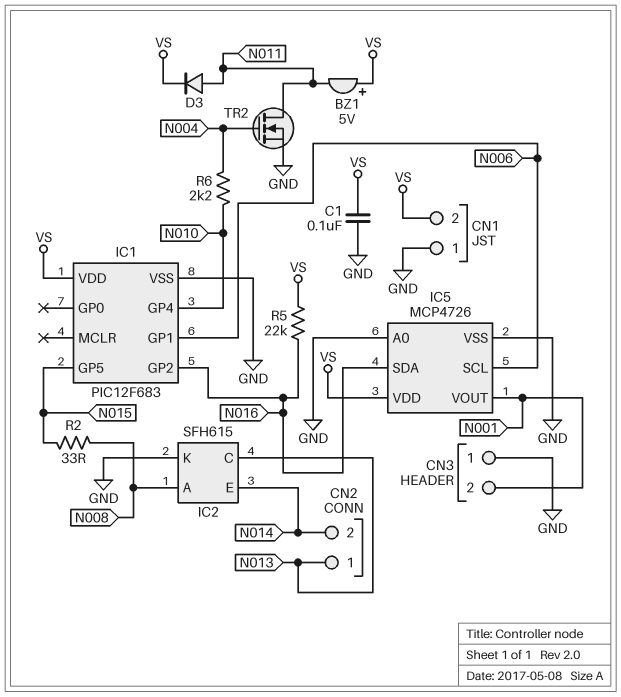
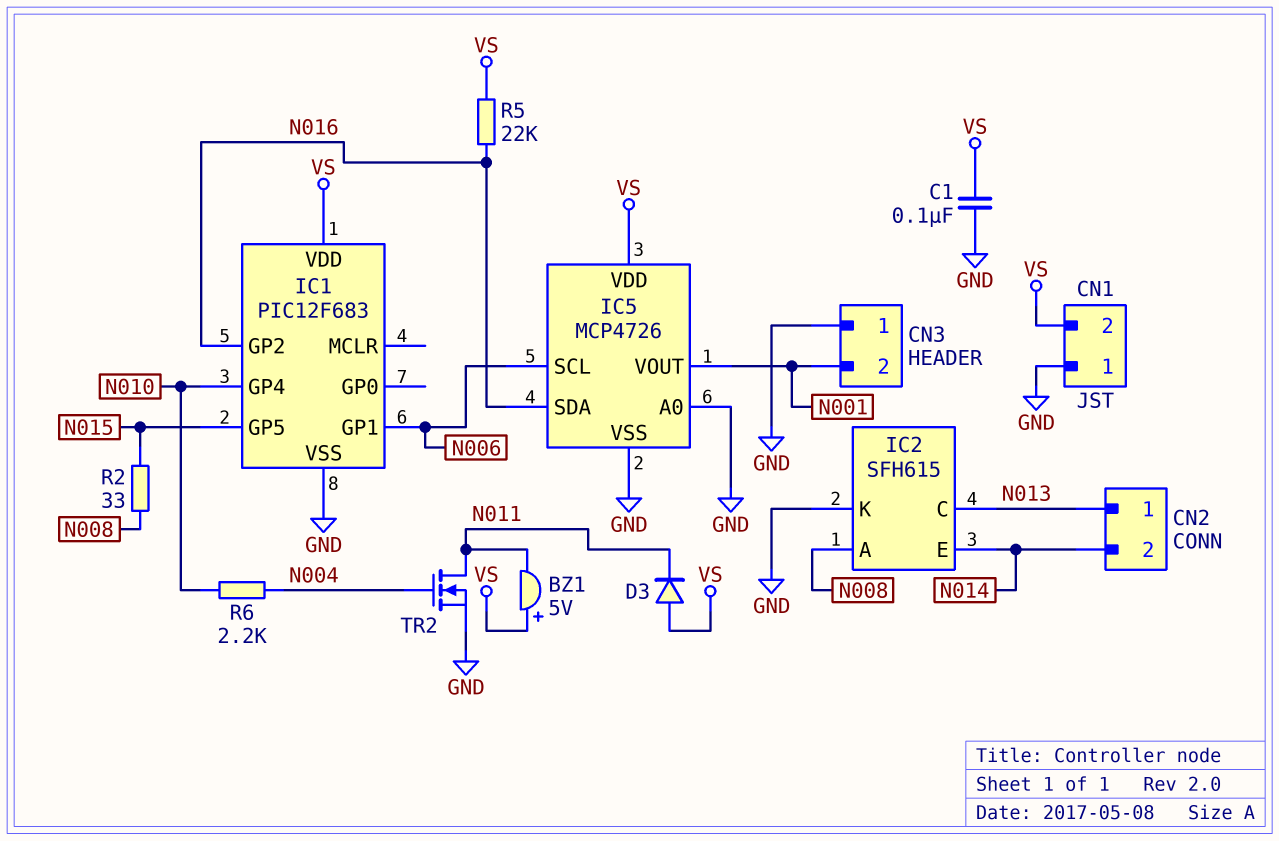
D3: diode (A N011, K VS) -> diode (A VS, K N011)

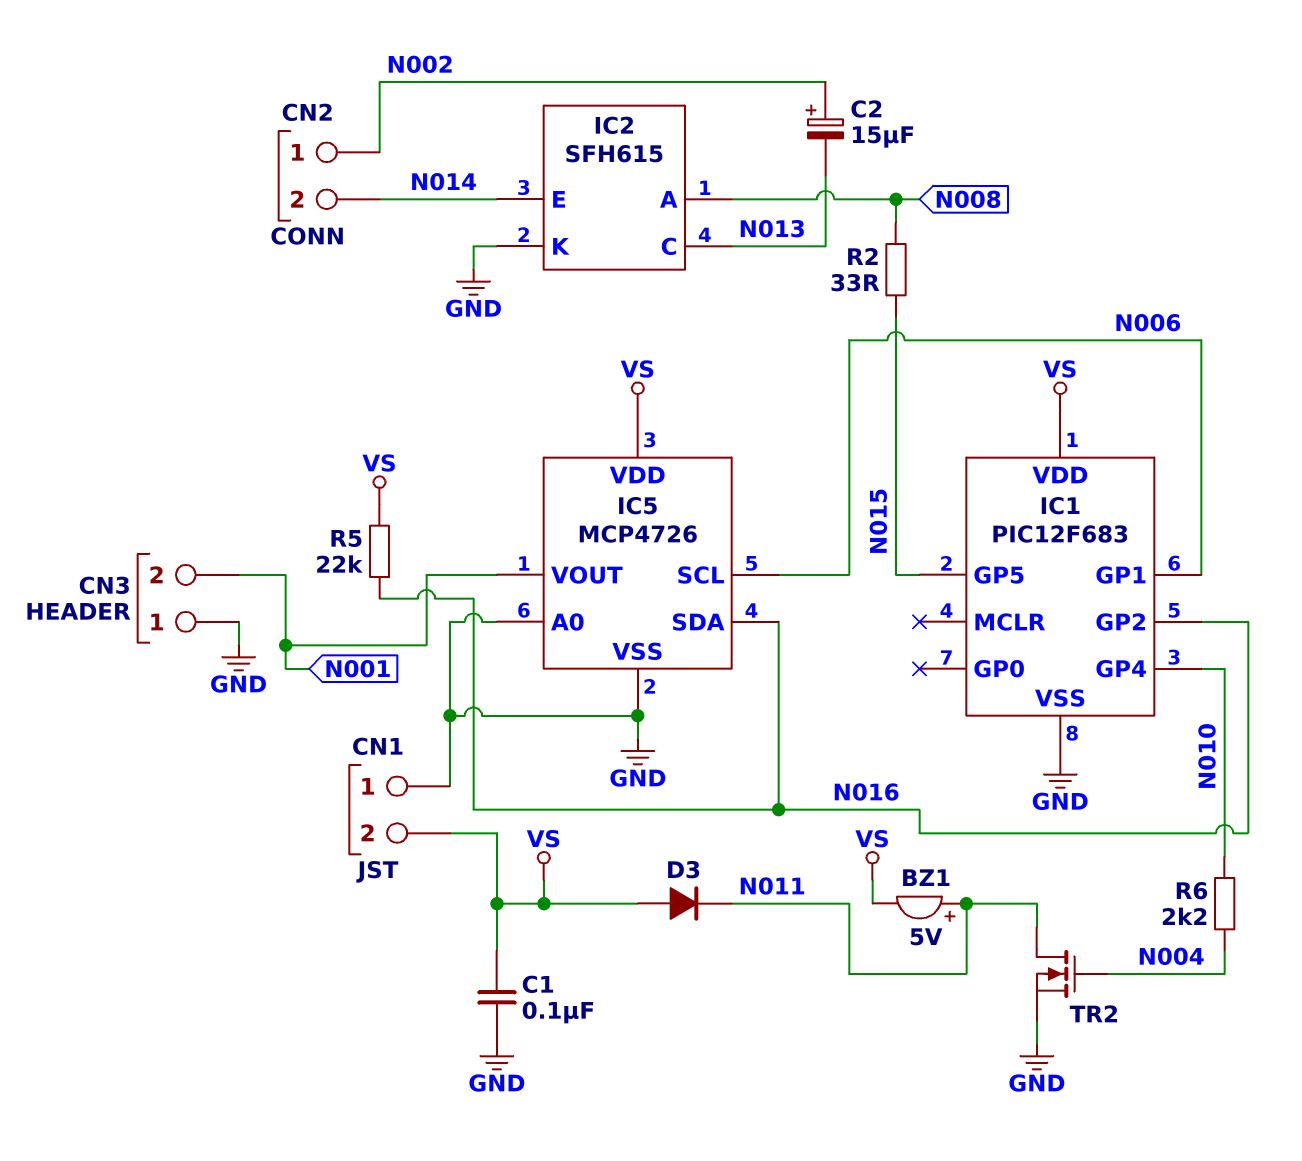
BZ1: buzzer 5V (plus VS, minus N011) -> buzzer 5V (plus N011, minus VS)
C2: none -> 15uF (plus N002, minus N013)
CN2 pin 1: N013 -> N002

